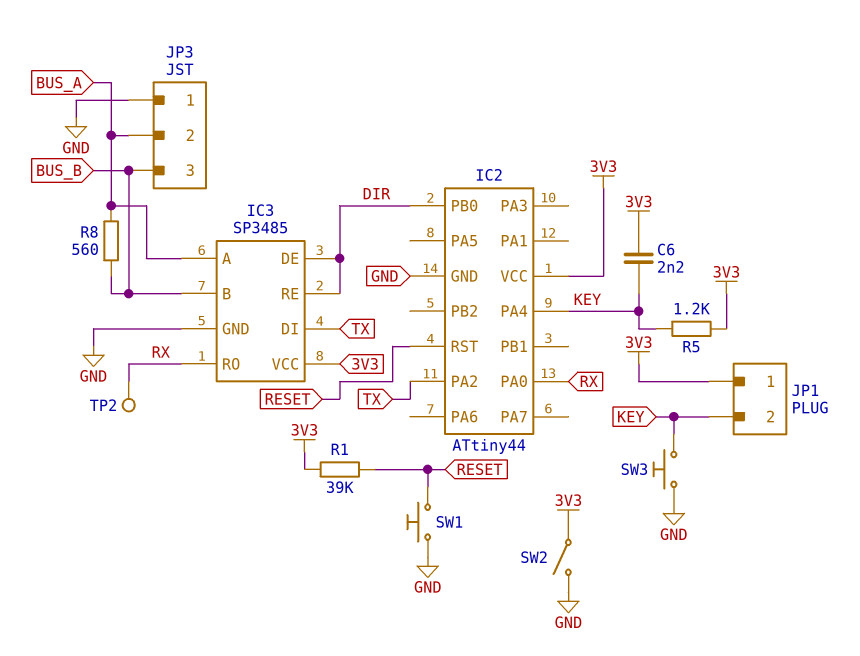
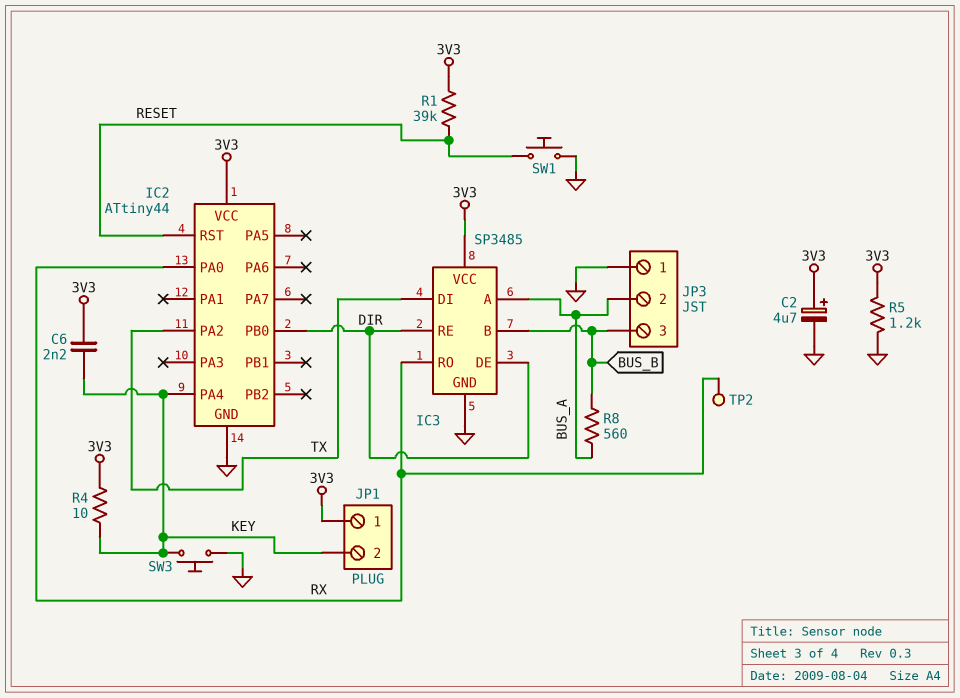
C2: none -> 4.7uF (plus 3V3, minus GND)
R4: none -> 10 (3V3, KEY)
R5: 1.2k (3V3, KEY) -> 1.2k (3V3, GND)
SW2: switch (3V3, GND) -> none

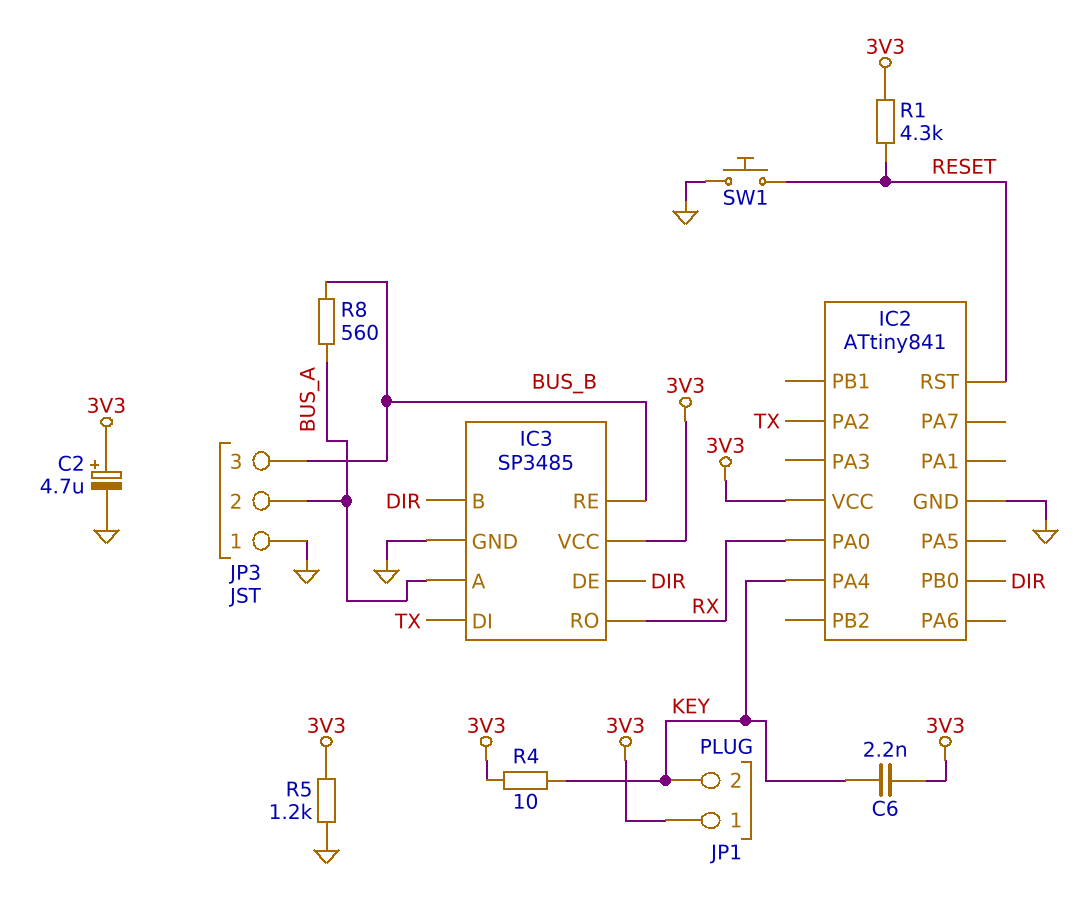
IC2: ATtiny44 -> ATtiny841
IC3 pin B: BUS_B -> DIR
IC3 pin RE: DIR -> BUS_B
R1: 39k (3V3, RESET) -> 4.3k (3V3, RESET)
SW3: button (GND, KEY) -> none
TP2: test point (RX) -> none

